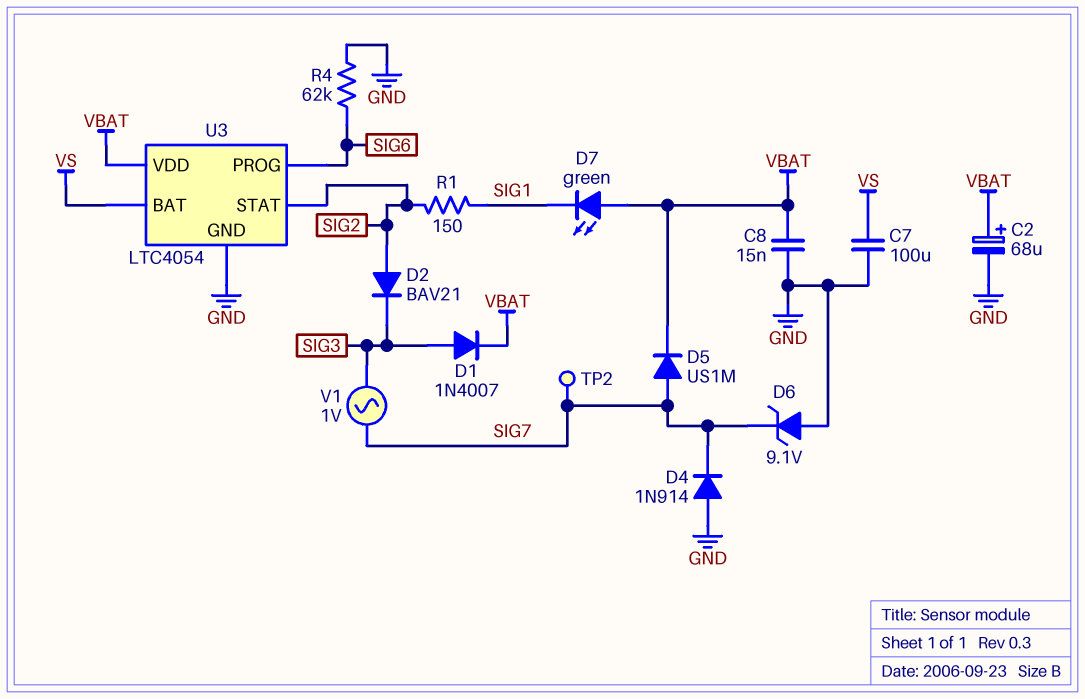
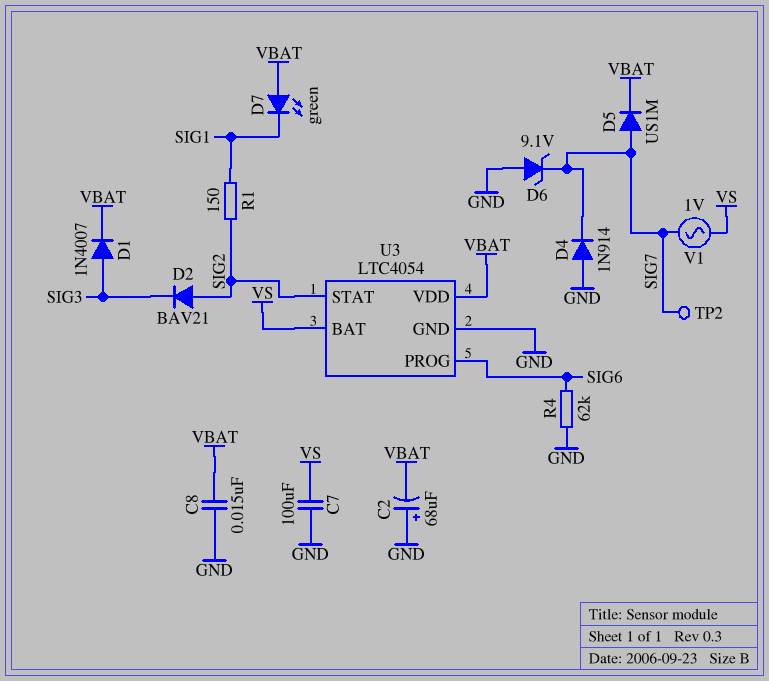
C2: 68uF (plus VBAT, minus GND) -> 68uF (plus GND, minus VBAT)
V1: AC 1V (SIG3, SIG7) -> AC 1V (SIG7, VS)

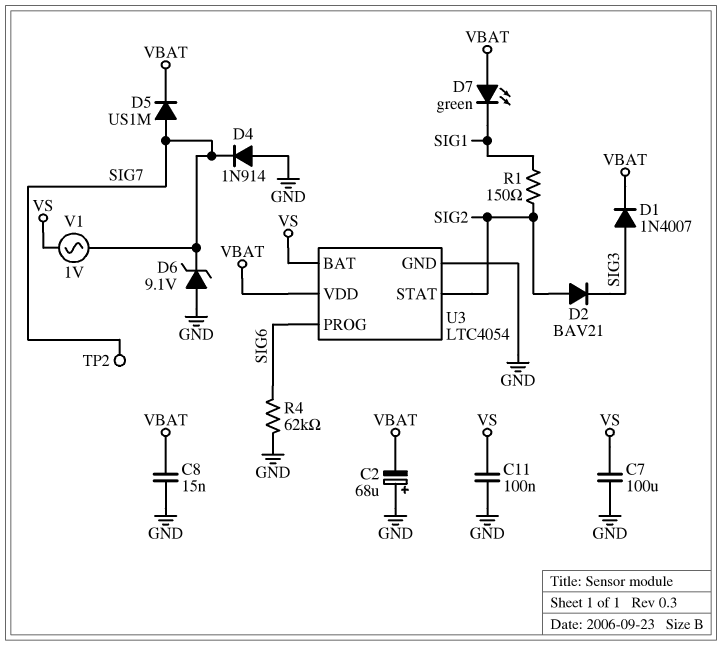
C11: none -> 100nF (GND, VS)

